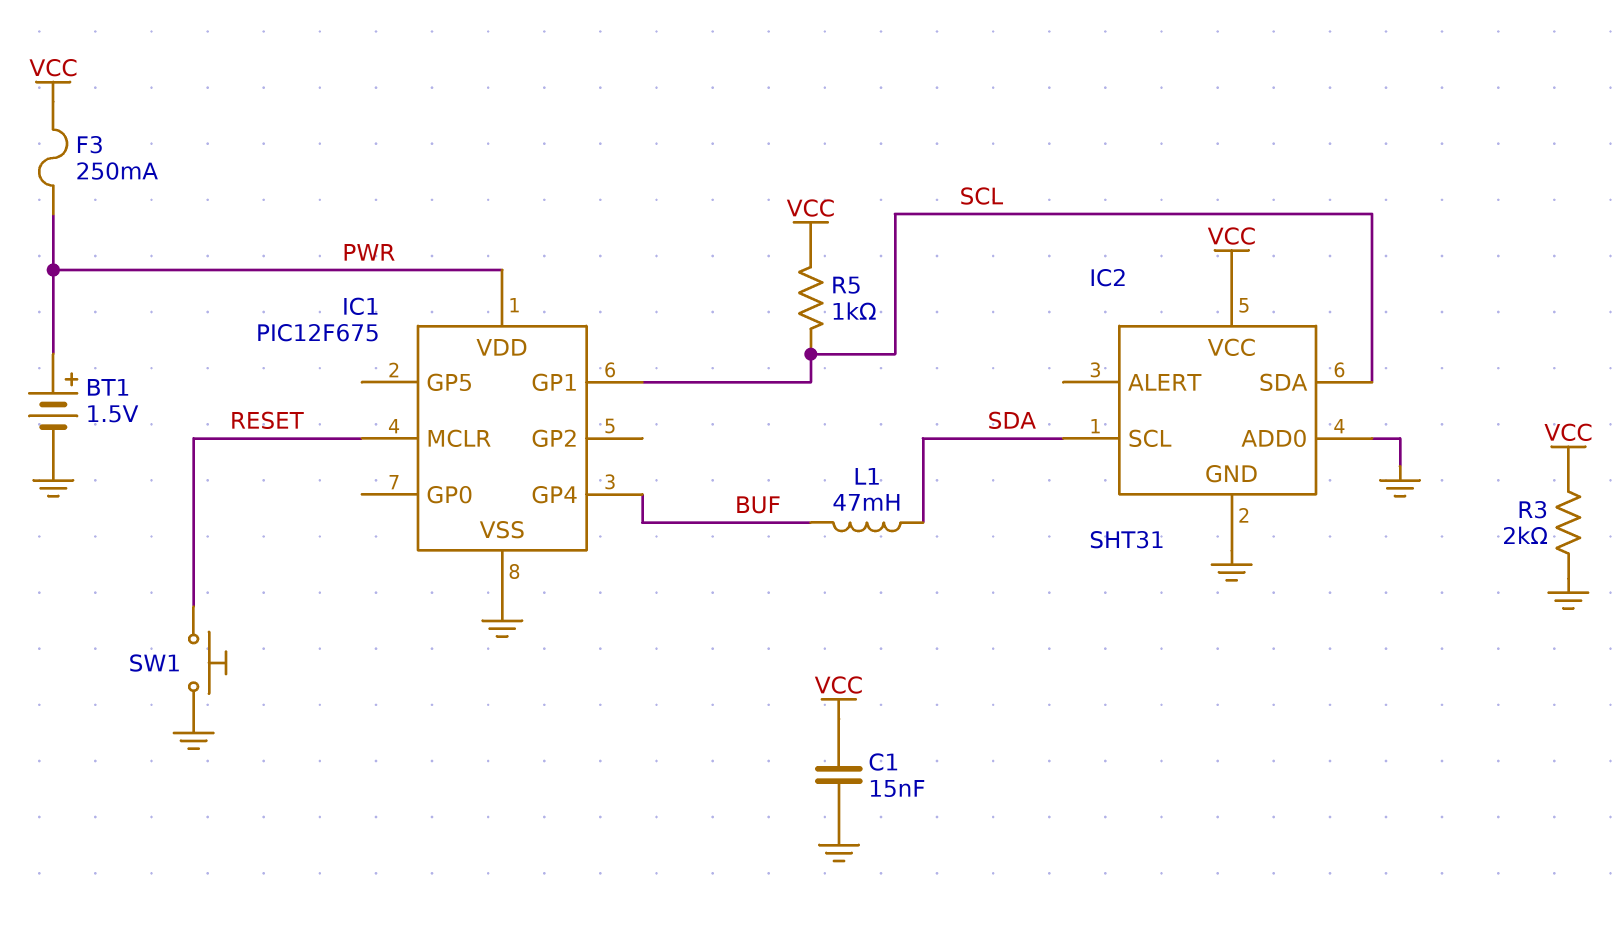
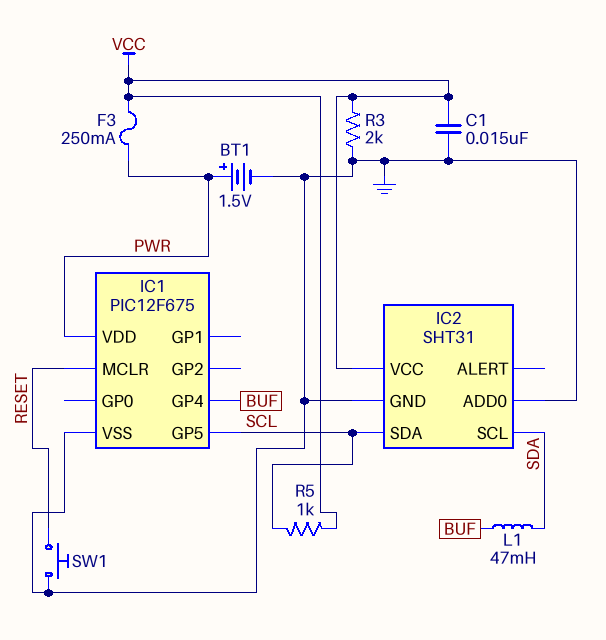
IC1 pin GP1: SCL -> none
IC1 pin GP5: none -> SCL

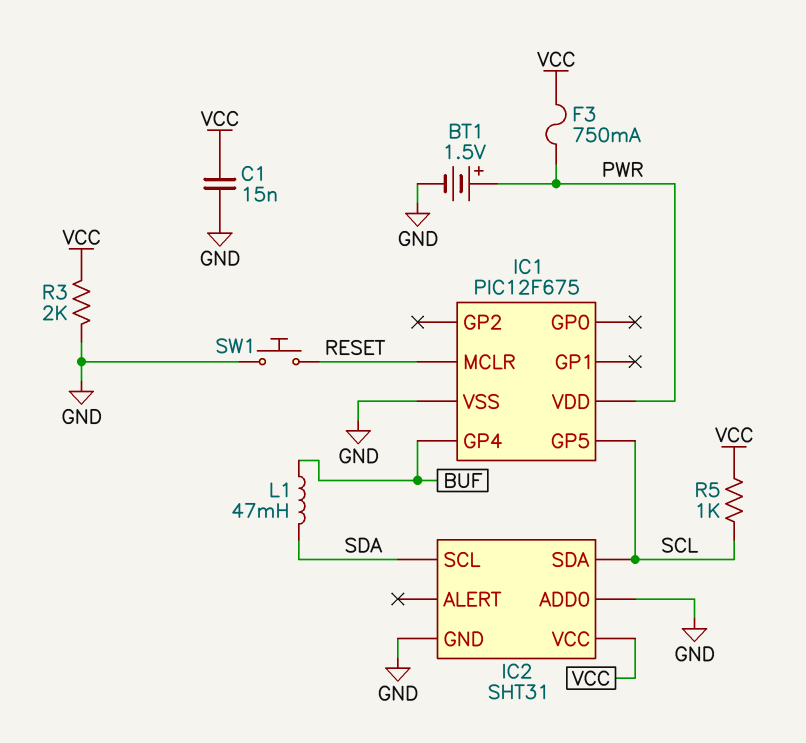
F3: 250mA (PWR, VCC) -> 750mA (PWR, VCC)

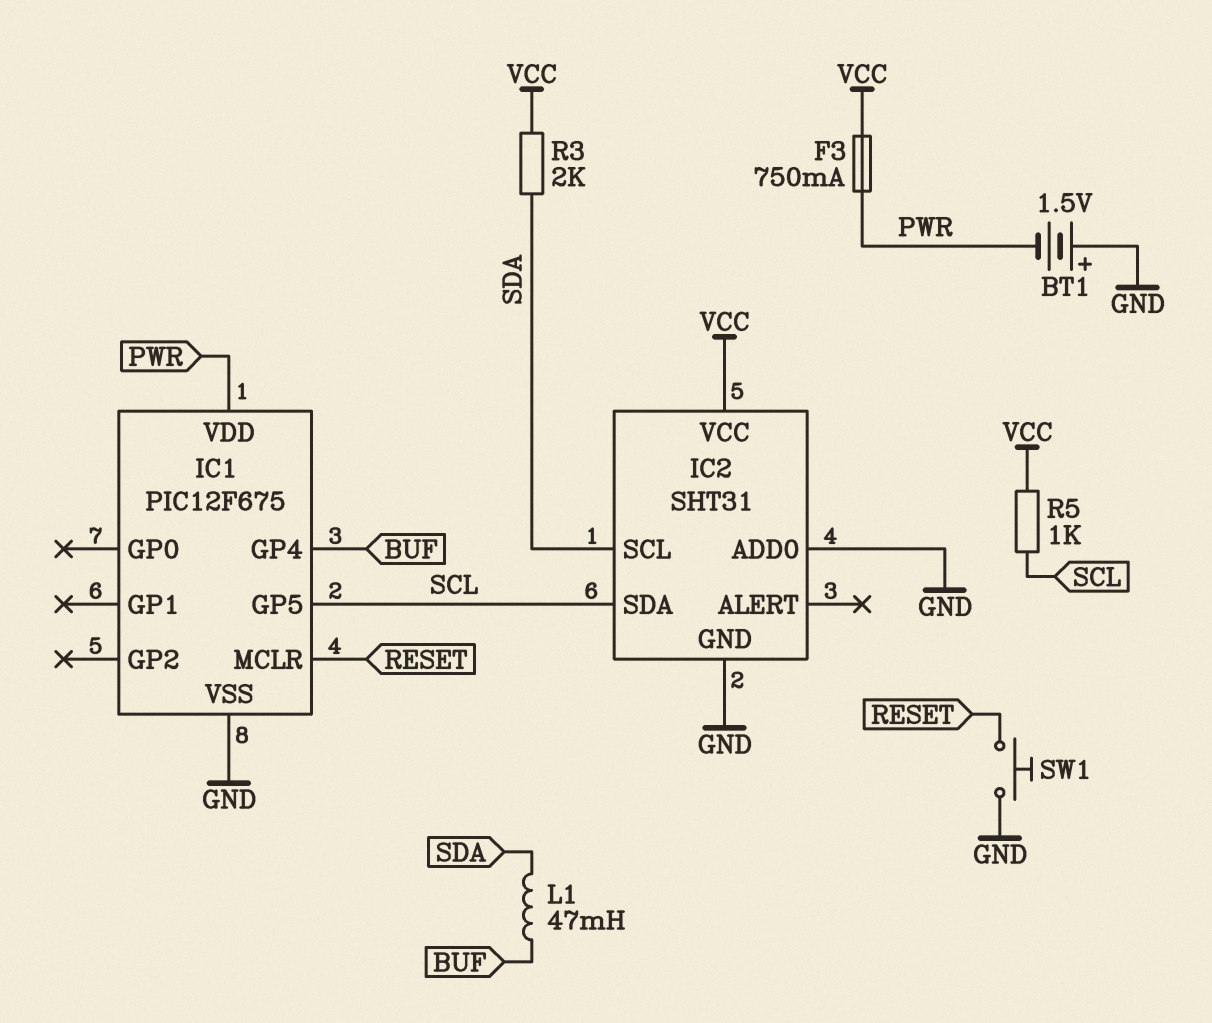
BT1: 1.5V (plus PWR, minus GND) -> 1.5V (plus GND, minus PWR)
C1: 15nF (GND, VCC) -> none
R3: 2k (GND, VCC) -> 2k (SDA, VCC)

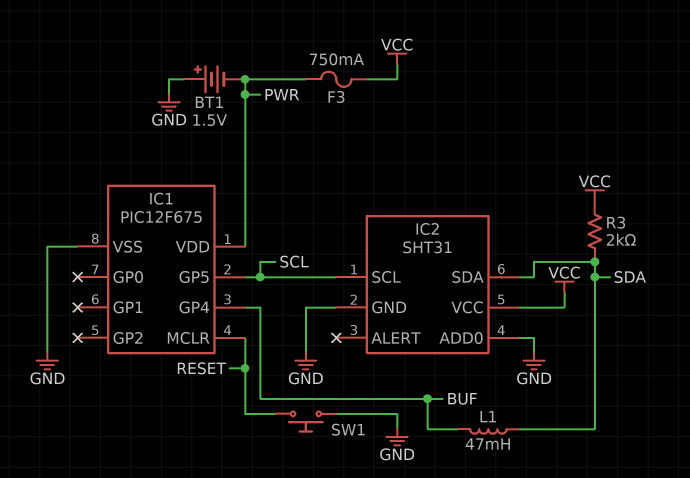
IC2 pin SCL: SDA -> SCL
IC2 pin SDA: SCL -> SDA
R5: 1k (SCL, VCC) -> none

